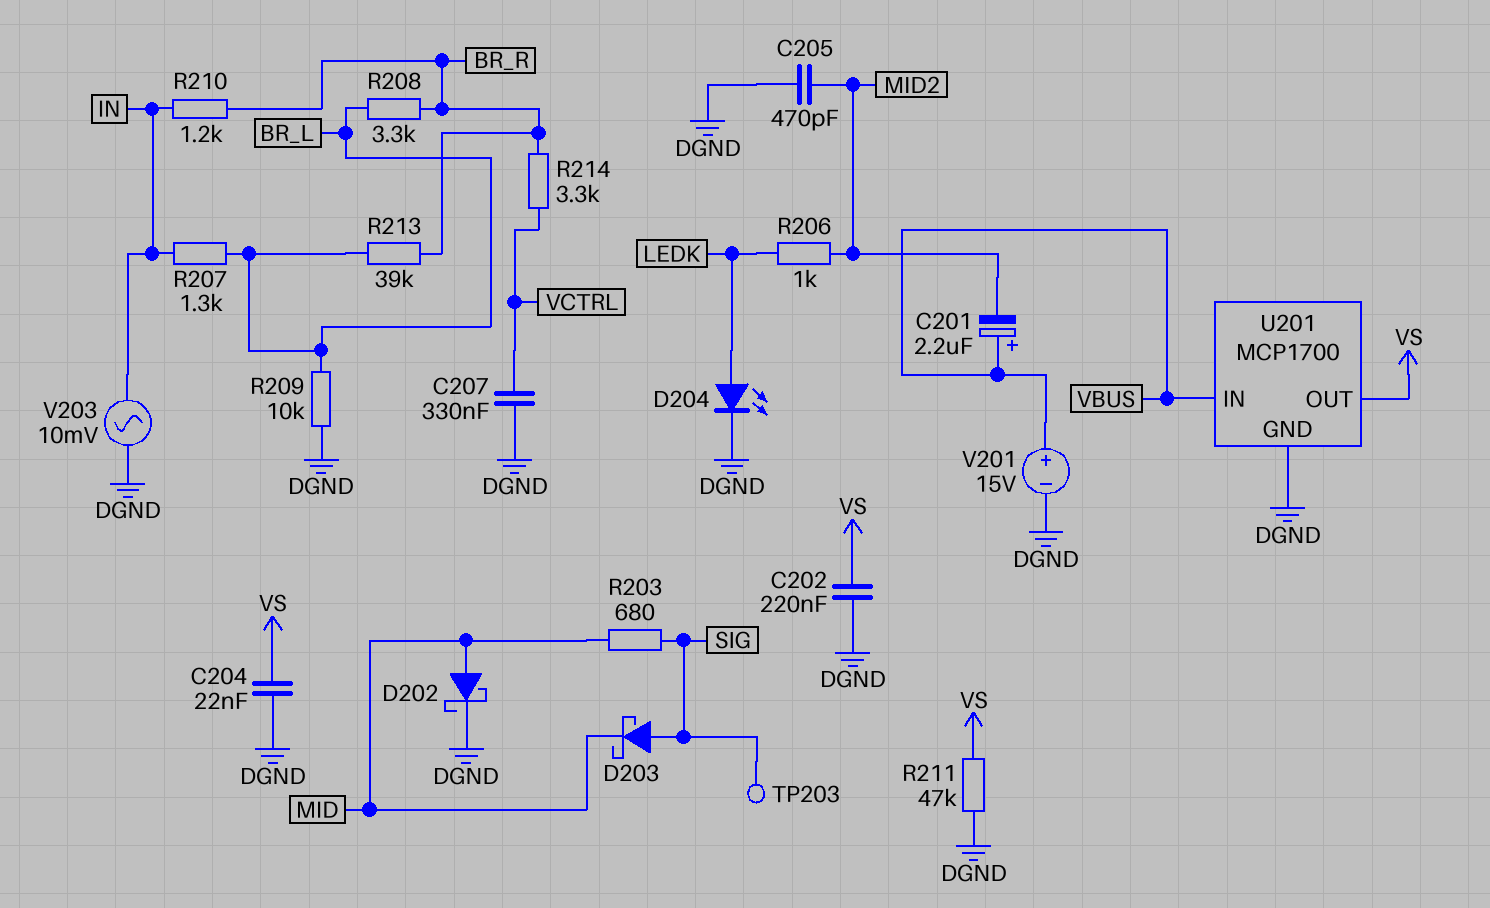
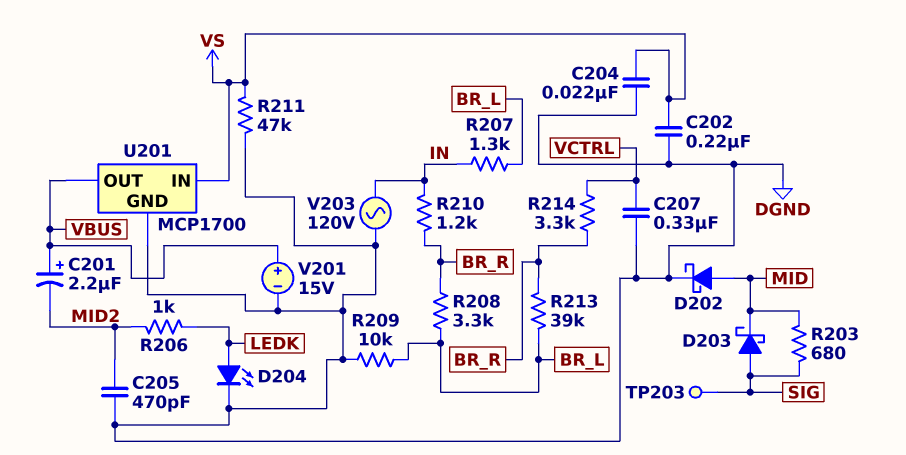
U201 pin IN: VBUS -> VS
U201 pin OUT: VS -> VBUS
V203: AC 10mV (DGND, IN) -> AC 120V (DGND, IN)

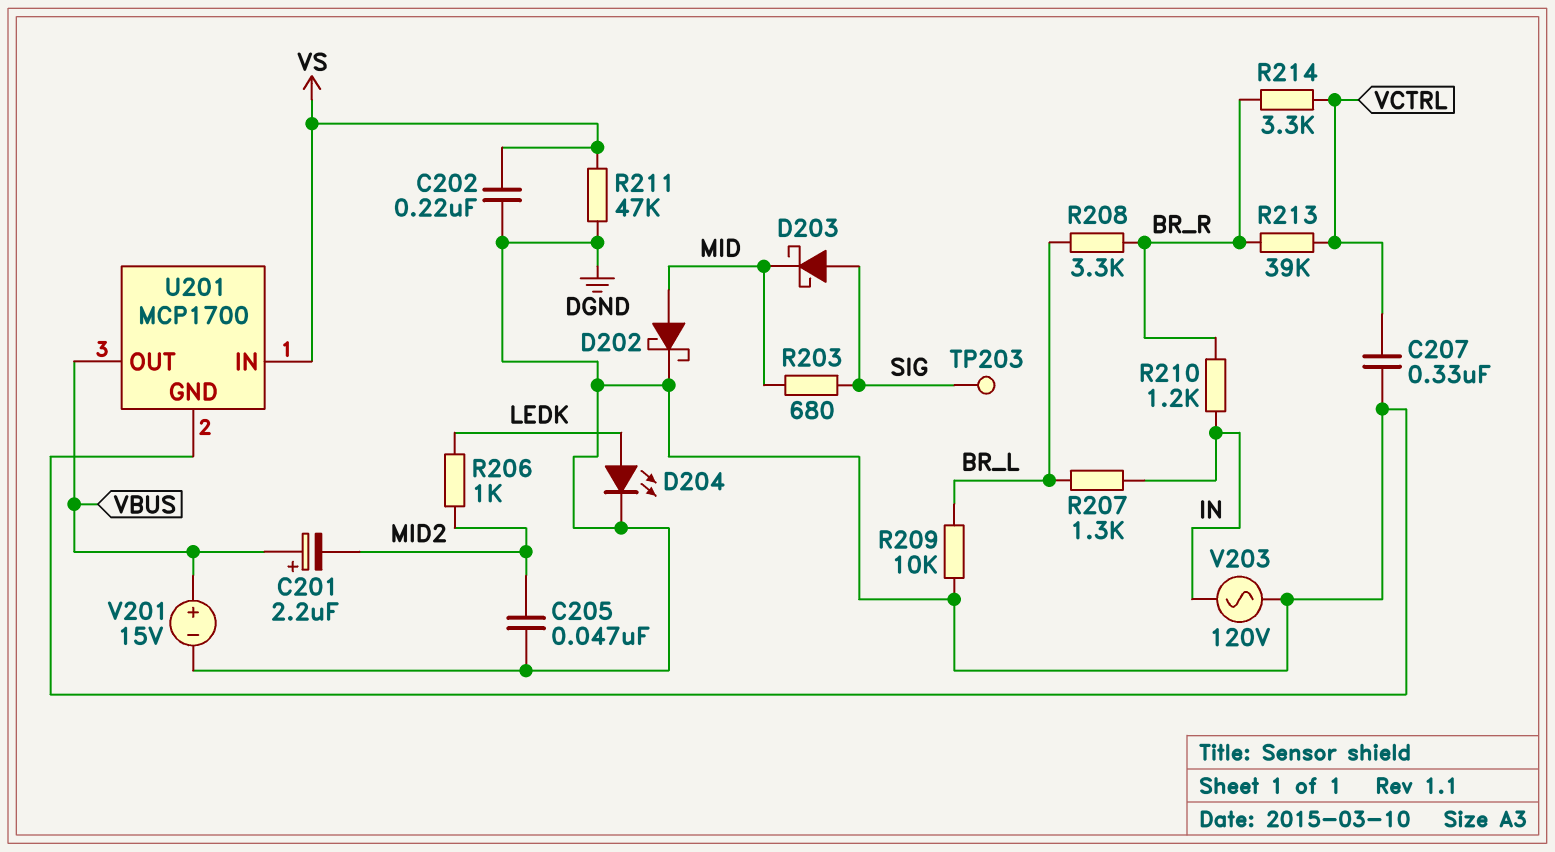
C204: 22nF (DGND, VS) -> none
C205: 470pF (DGND, MID2) -> 47nF (DGND, MID2)
R213: 39k (BR_L, BR_R) -> 39k (BR_R, VCTRL)

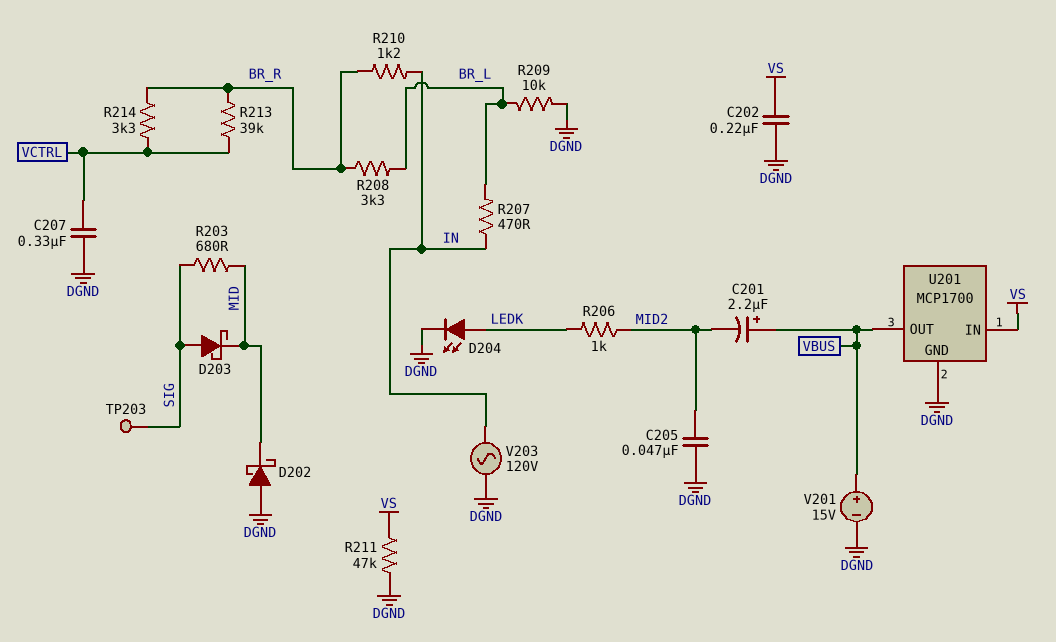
D202: schottky (A MID, K DGND) -> schottky (A DGND, K MID)
R207: 1.3k (BR_L, IN) -> 470 (BR_L, IN)

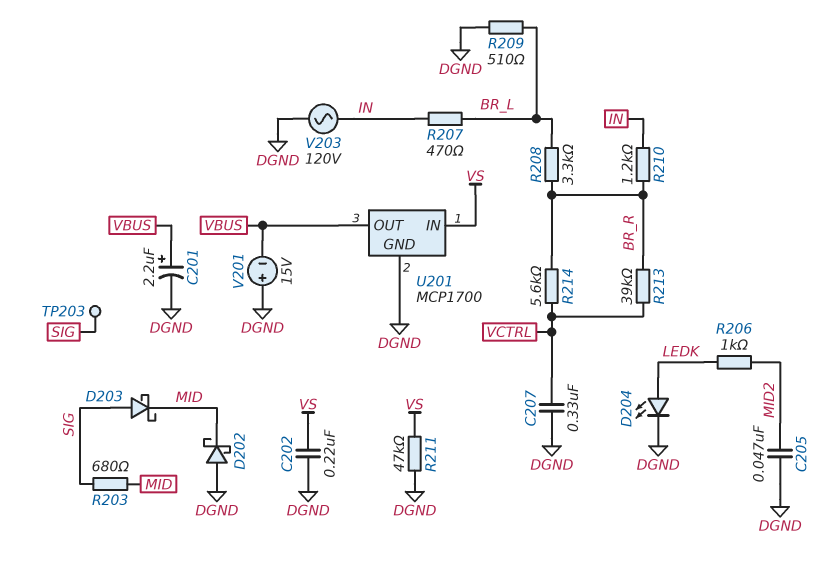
C201: 2.2uF (plus VBUS, minus MID2) -> 2.2uF (plus VBUS, minus DGND)
R209: 10k (BR_L, DGND) -> 510 (BR_L, DGND)
R214: 3.3k (BR_R, VCTRL) -> 5.6k (BR_R, VCTRL)
V201: 15V (plus VBUS, minus DGND) -> 15V (plus DGND, minus VBUS)

